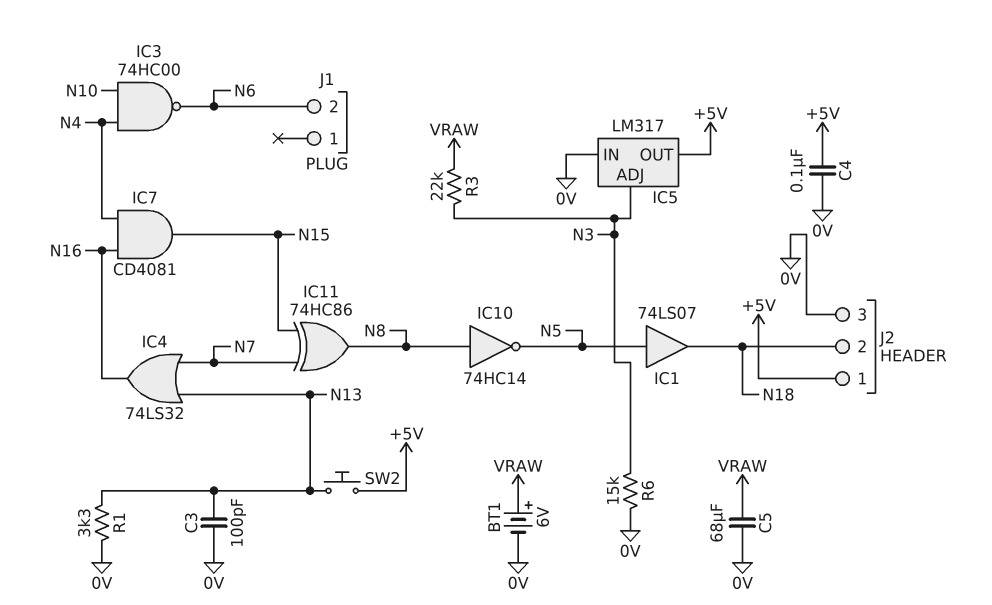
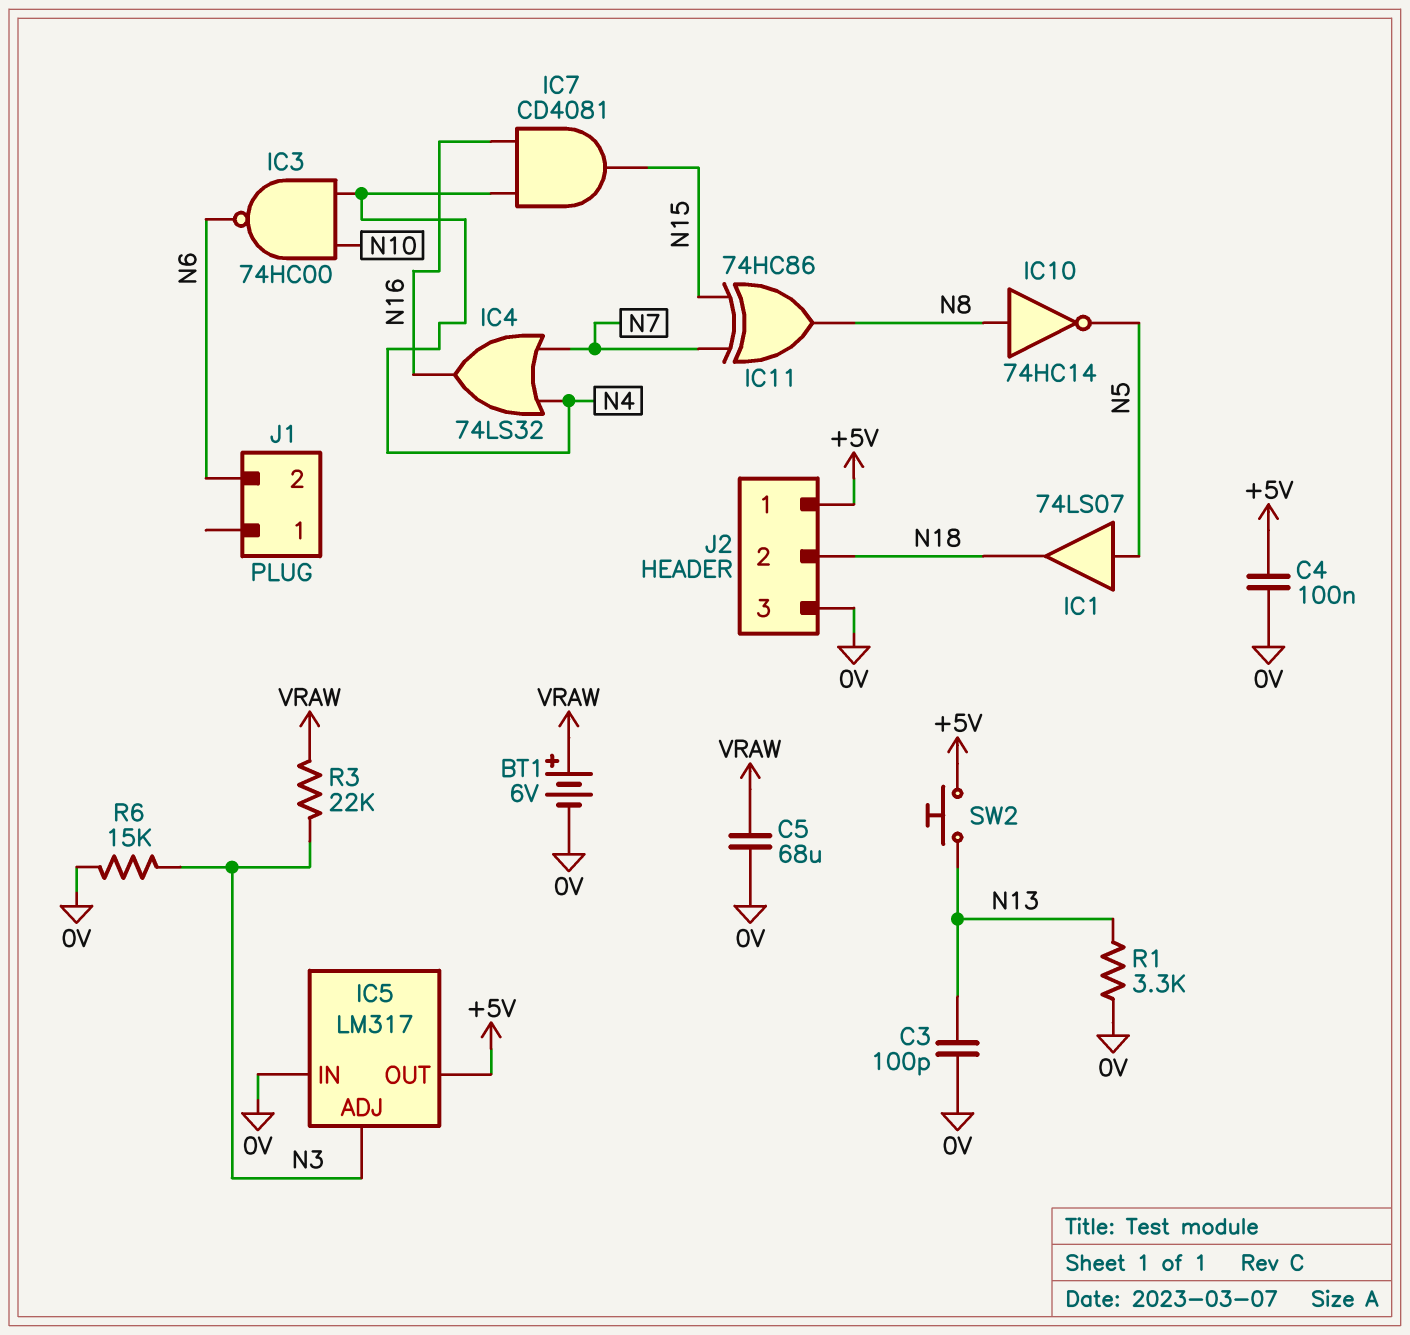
IC4: OR 74LS32 (in N7, in N13, out N16) -> OR 74LS32 (in N4, in N7, out N16)

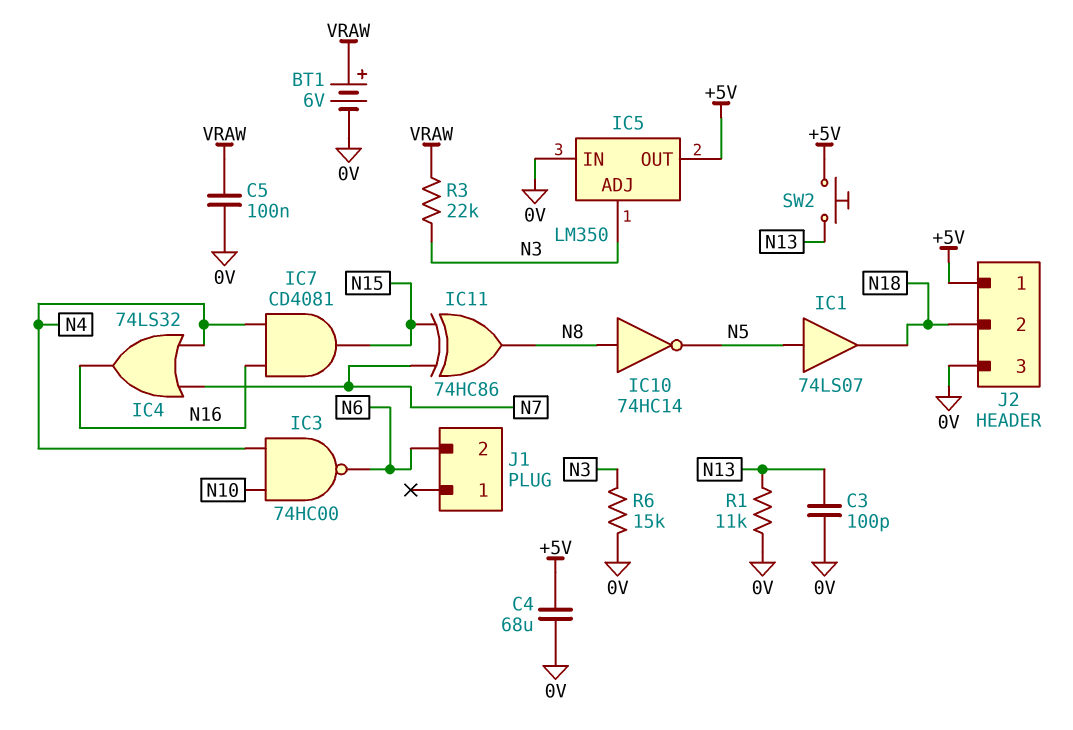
C4: 100nF (+5V, 0V) -> 68uF (+5V, 0V)
C5: 68uF (0V, VRAW) -> 100nF (0V, VRAW)
IC5: LM317 -> LM350
R1: 3.3k (0V, N13) -> 11k (0V, N13)

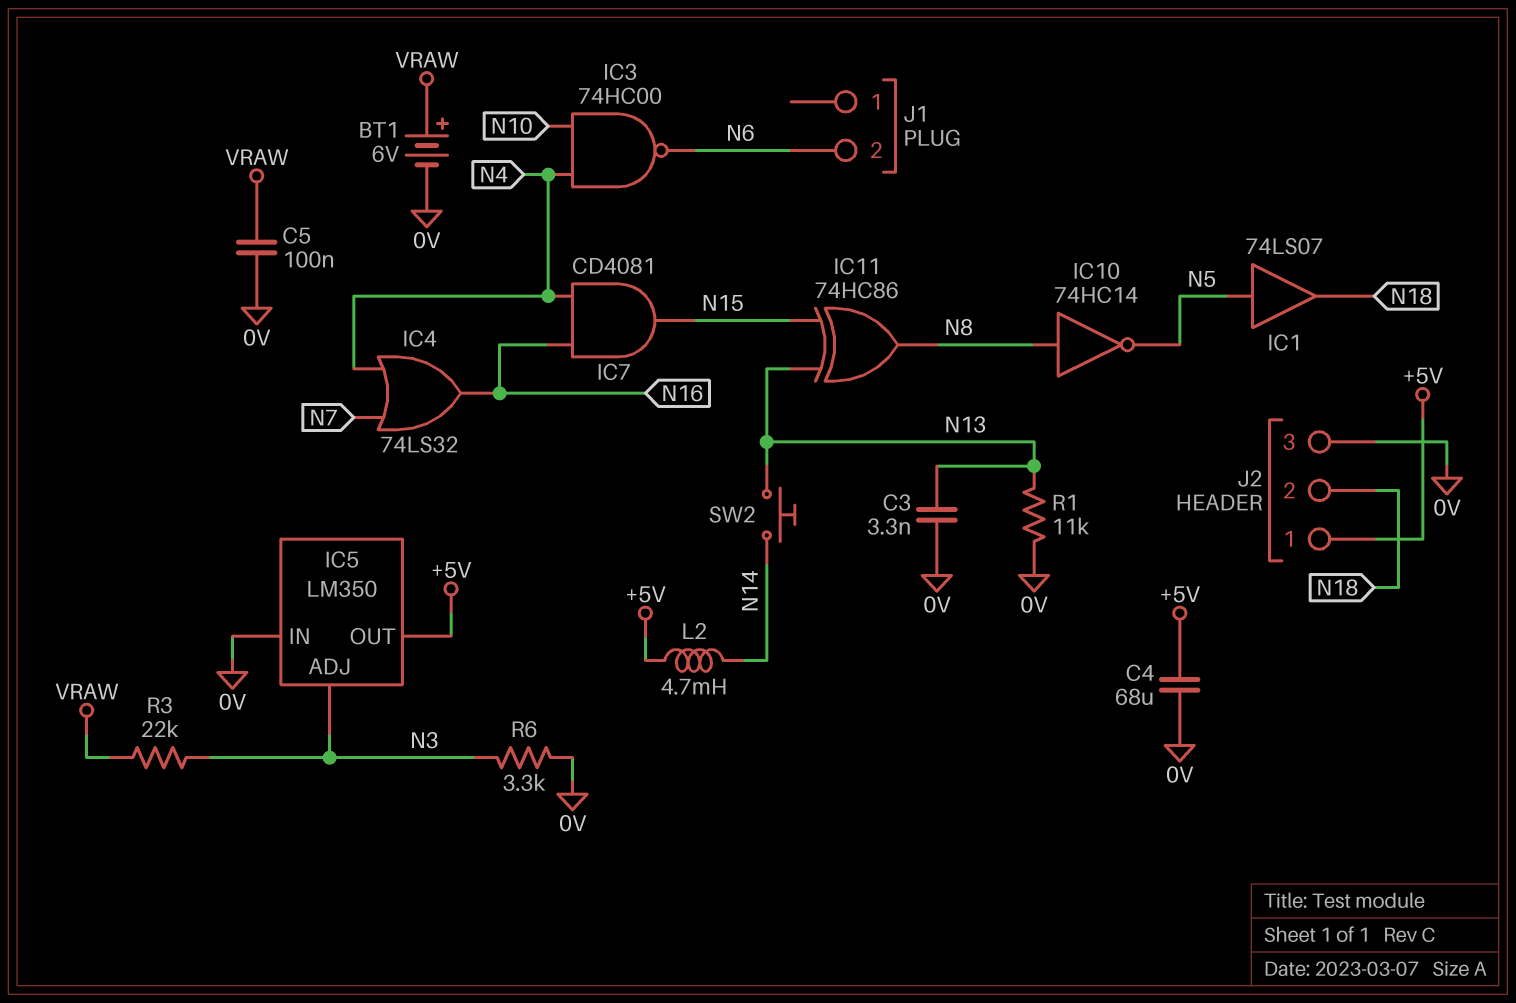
C3: 100pF (0V, N13) -> 3.3nF (0V, N13)
IC11: XOR 74HC86 (in N7, in N15, out N8) -> XOR 74HC86 (in N13, in N15, out N8)
L2: none -> 4.7mH (+5V, N14)
R6: 15k (0V, N3) -> 3.3k (0V, N3)
SW2: button (+5V, N13) -> button (N13, N14)

